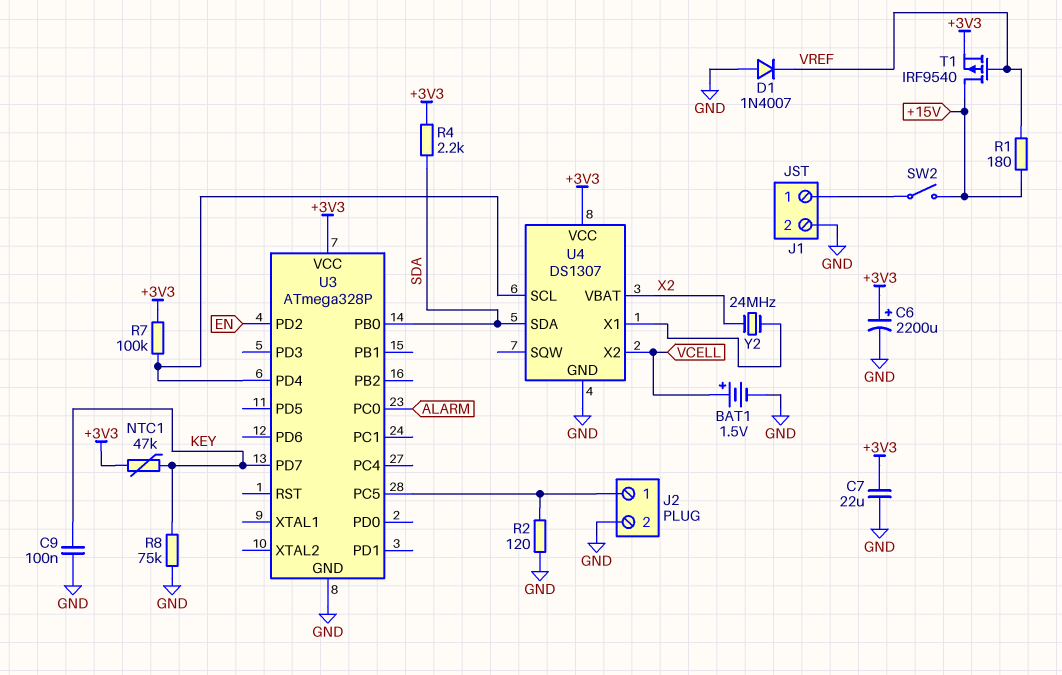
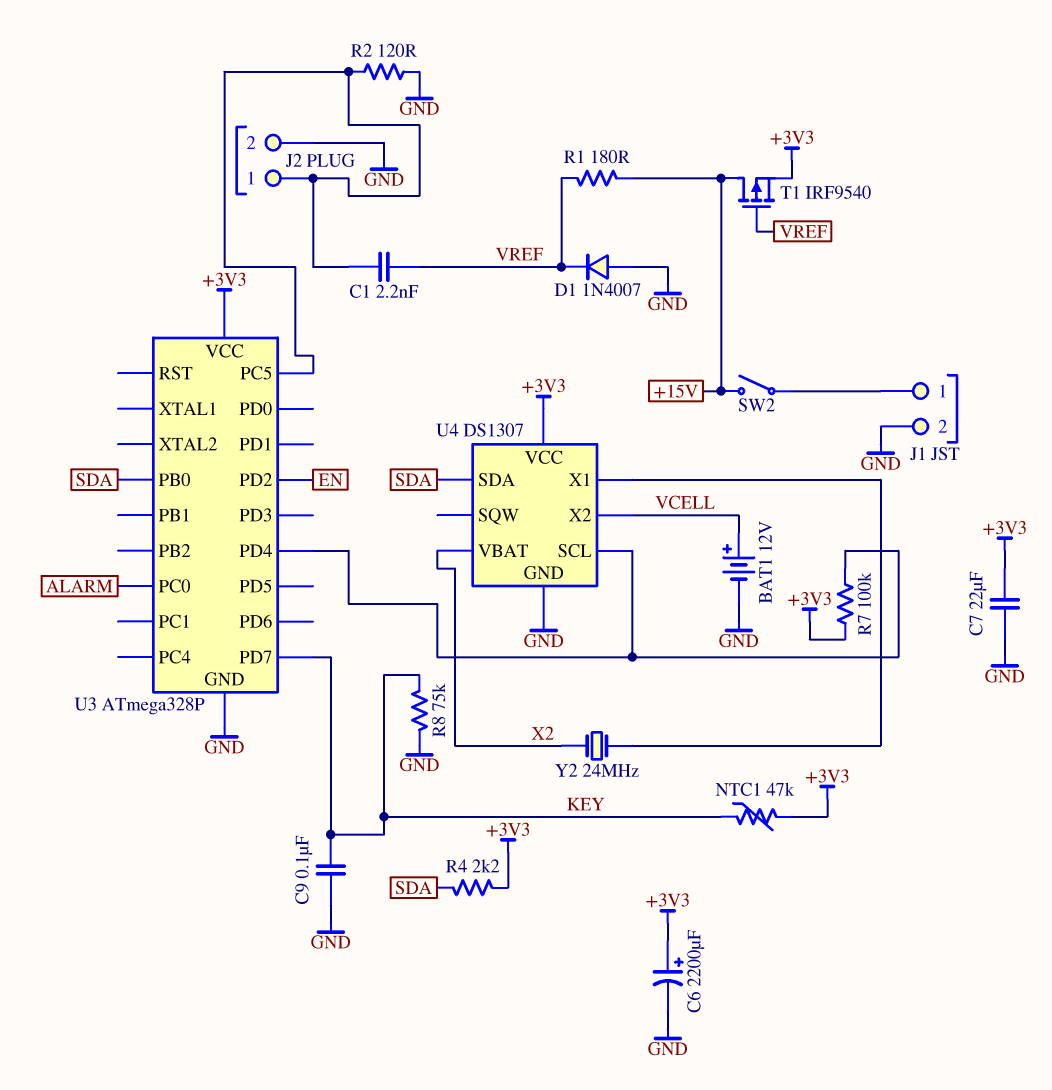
BAT1: 1.5V (plus VCELL, minus GND) -> 12V (plus VCELL, minus GND)
C1: none -> 2.2nF (J2/1, VREF)

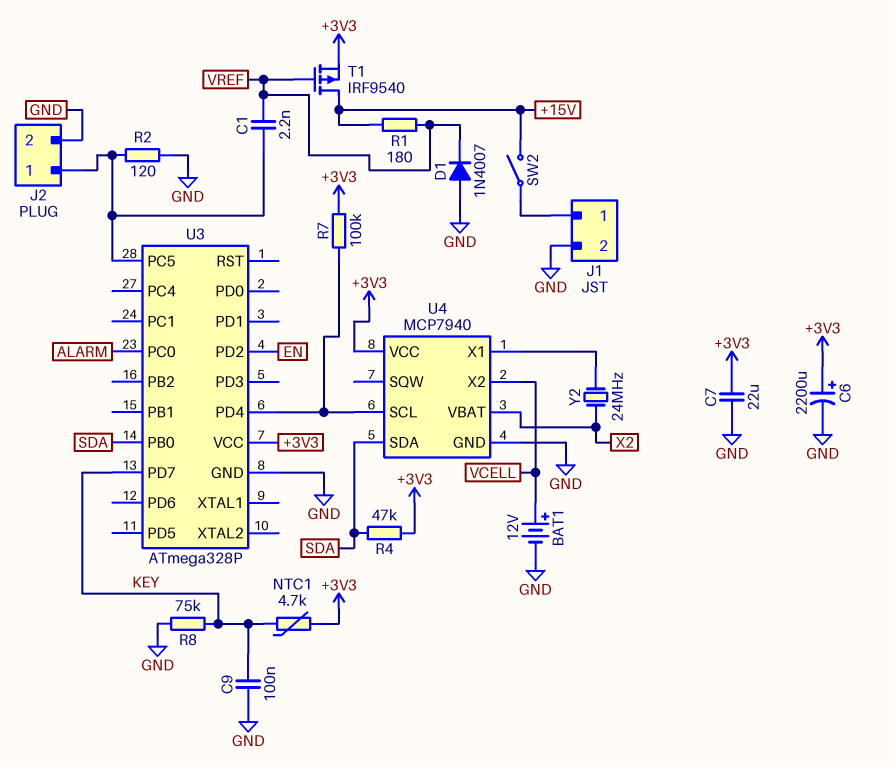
NTC1: 47k (+3V3, KEY) -> 4.7k (+3V3, KEY)
R4: 2.2k (+3V3, SDA) -> 47k (+3V3, SDA)
U4: DS1307 -> MCP7940

